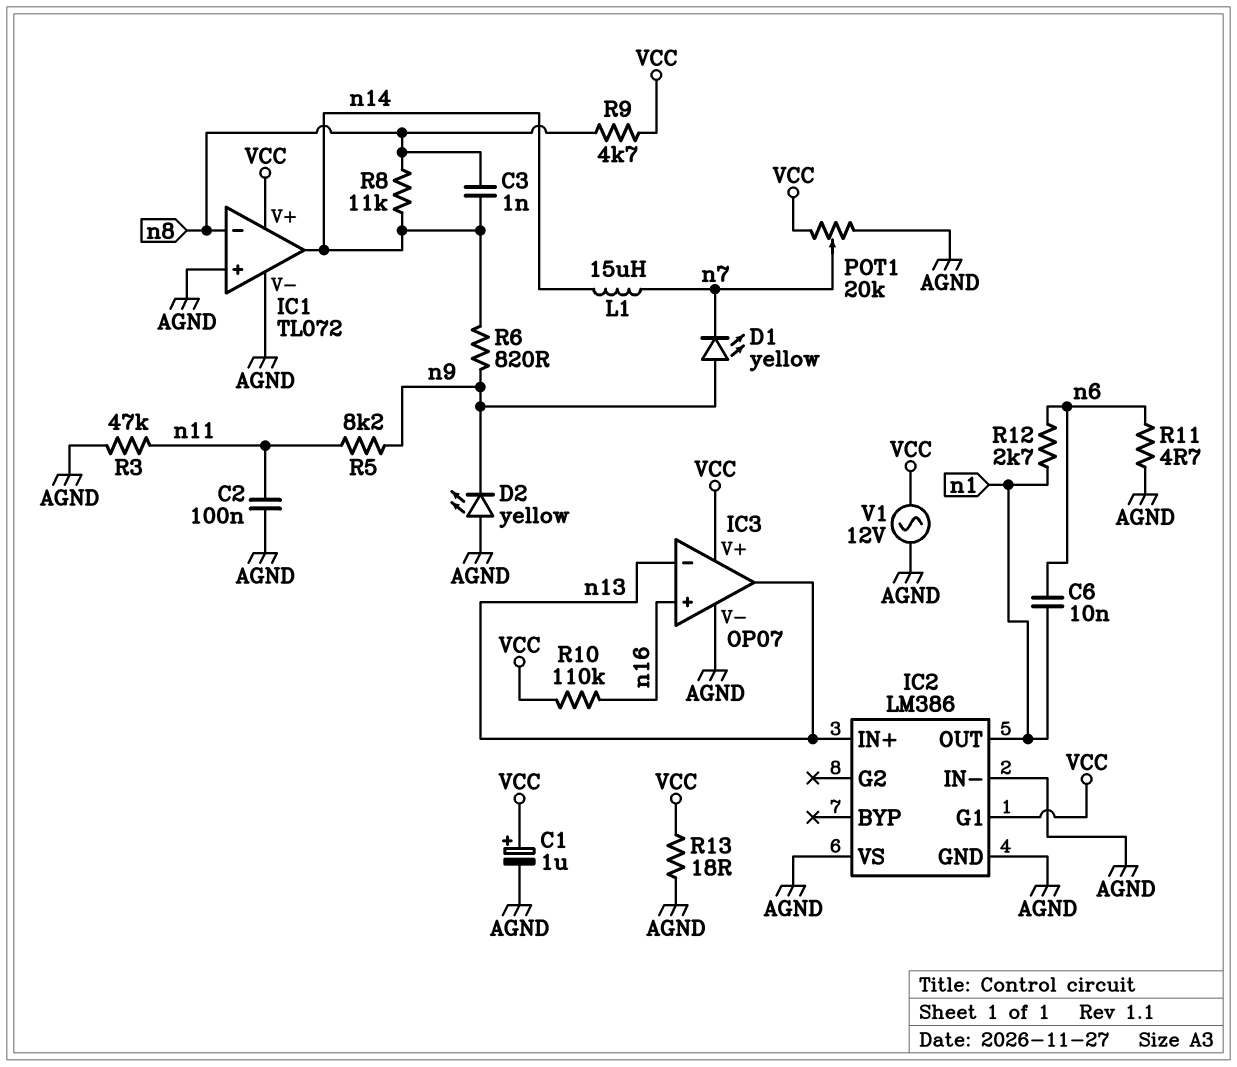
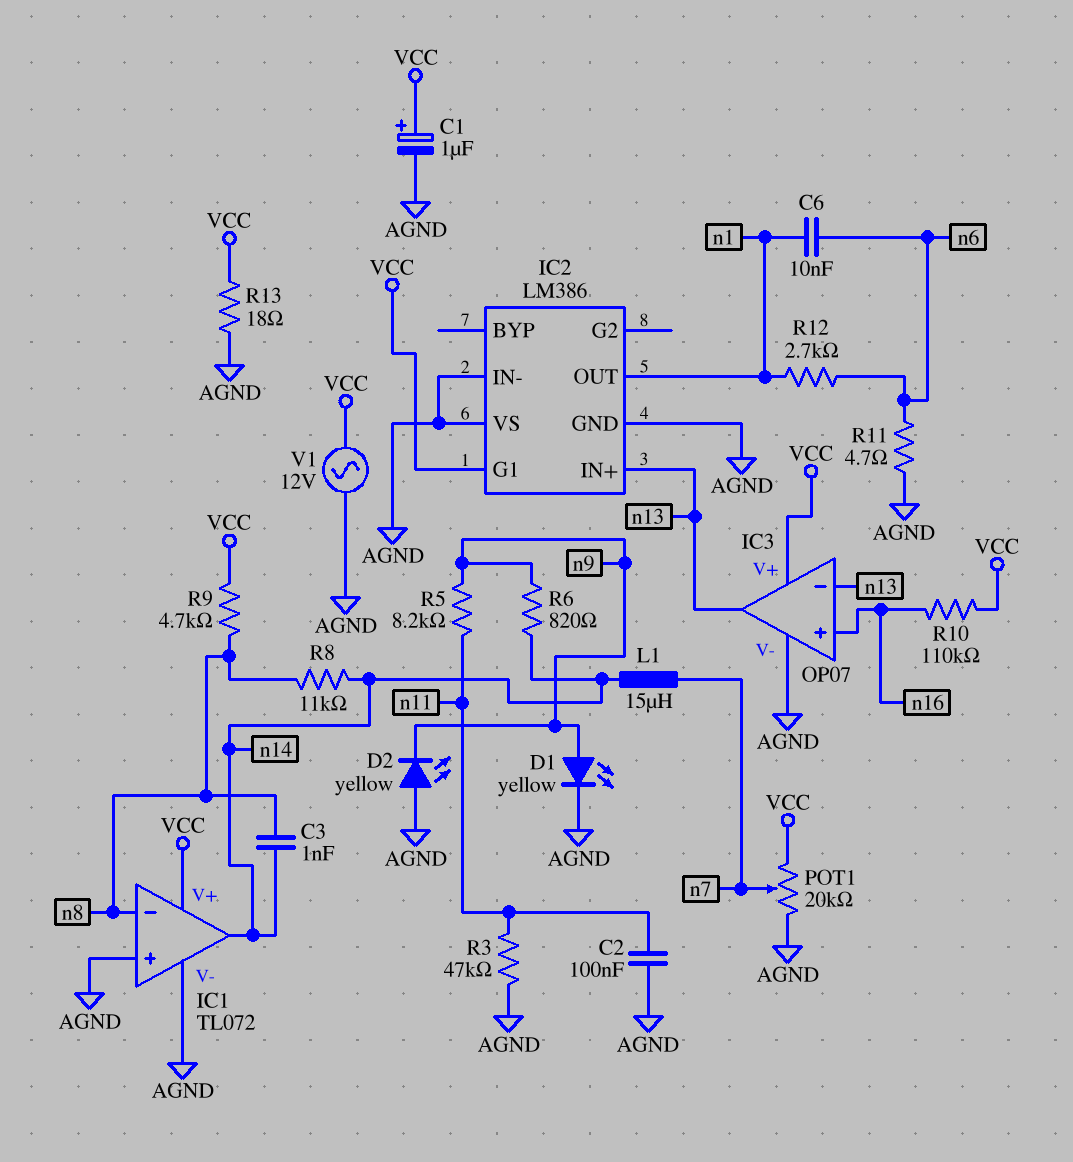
D1: LED yellow (A n9, K n7) -> LED yellow (A n9, K AGND)

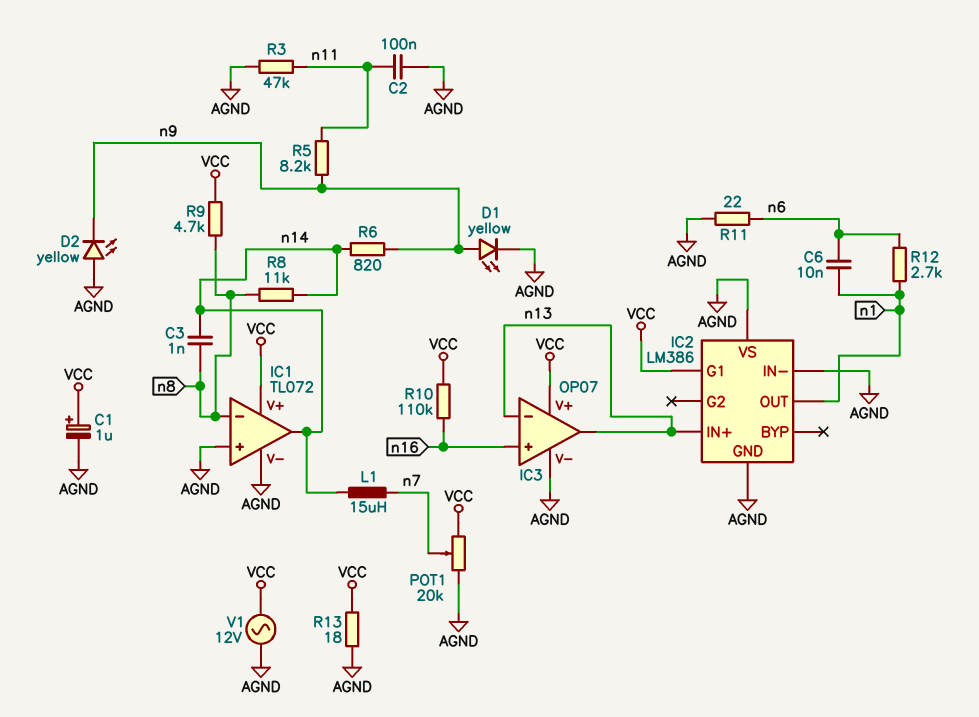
R11: 4.7 (AGND, n6) -> 22 (AGND, n6)

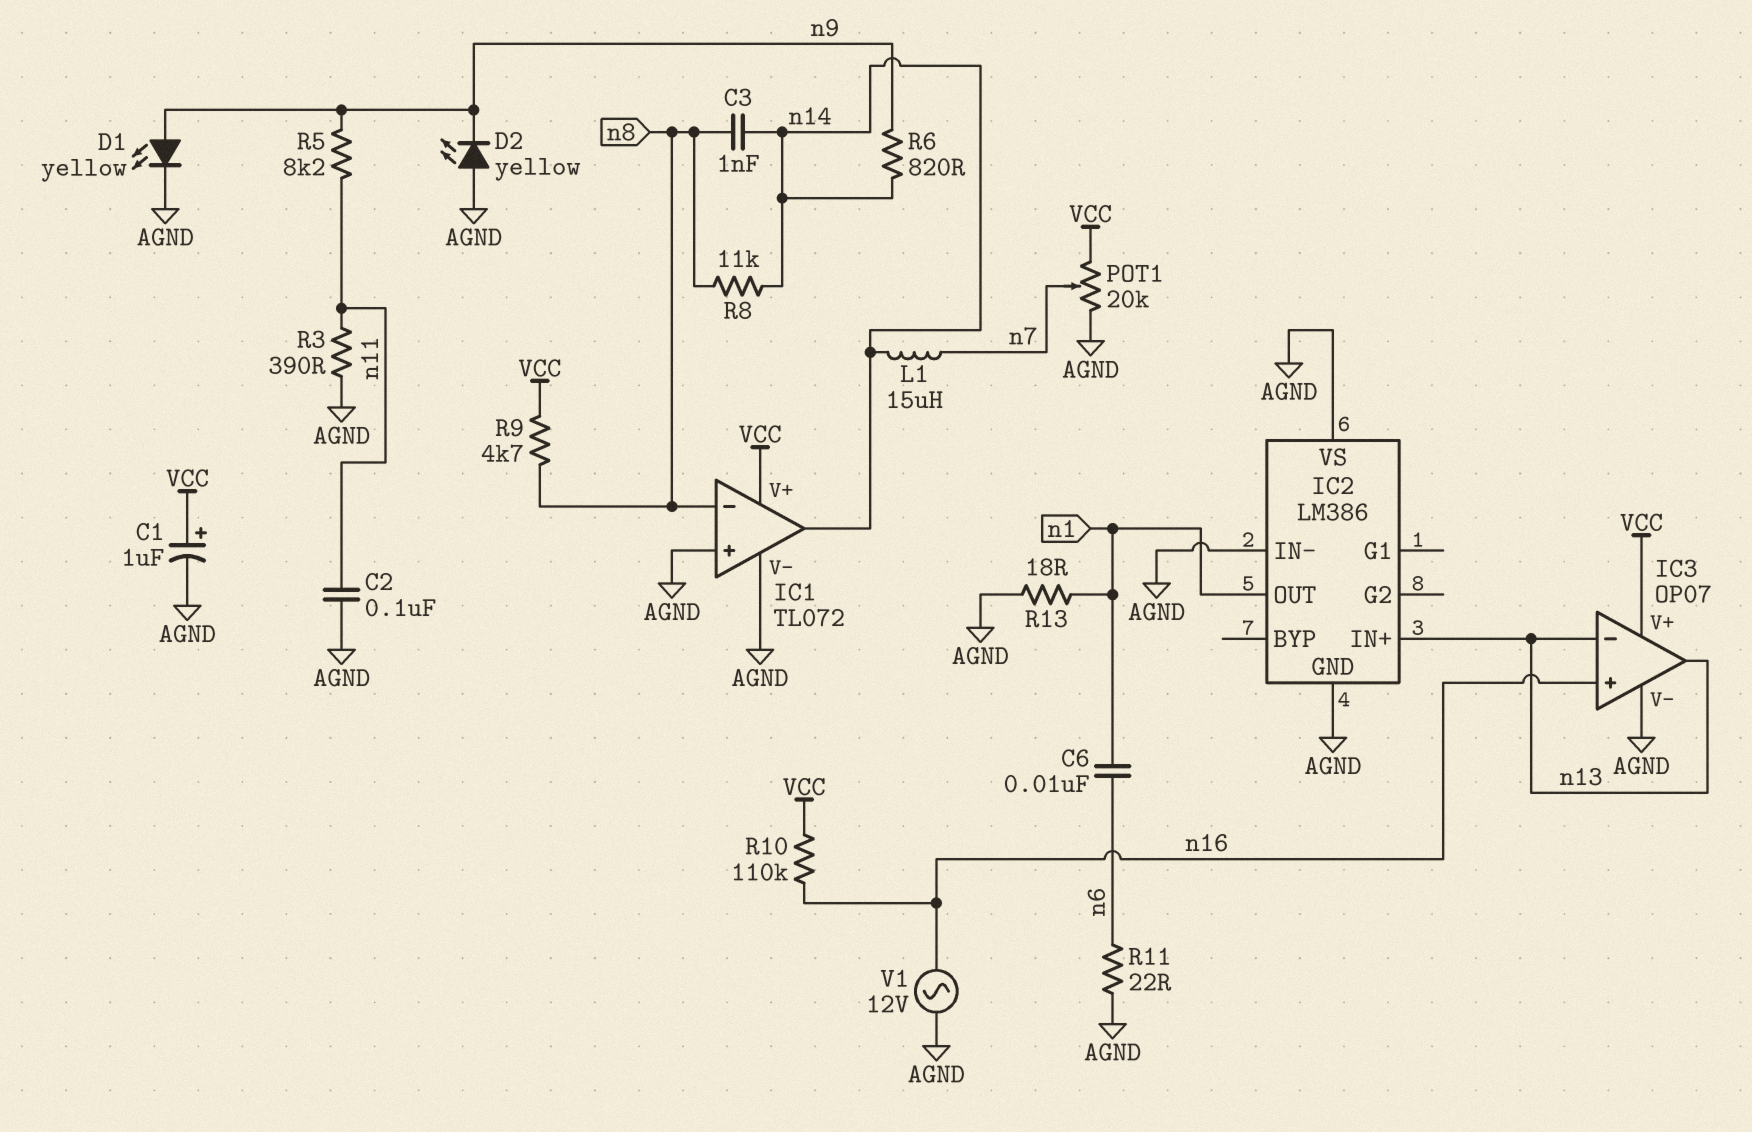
IC2 pin G1: VCC -> none
R3: 47k (AGND, n11) -> 390 (AGND, n11)
R12: 2.7k (n1, n6) -> none
R13: 18 (AGND, VCC) -> 18 (AGND, n1)
V1: AC 12V (AGND, VCC) -> AC 12V (AGND, n16)

